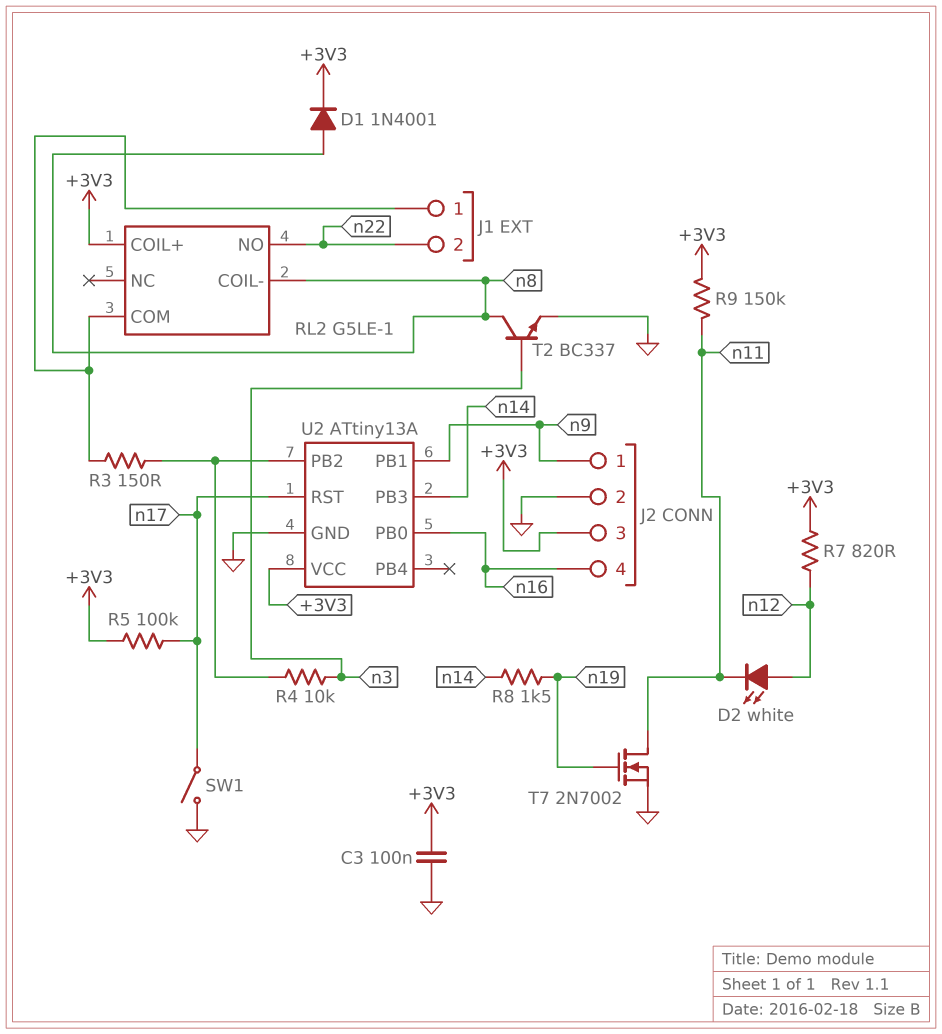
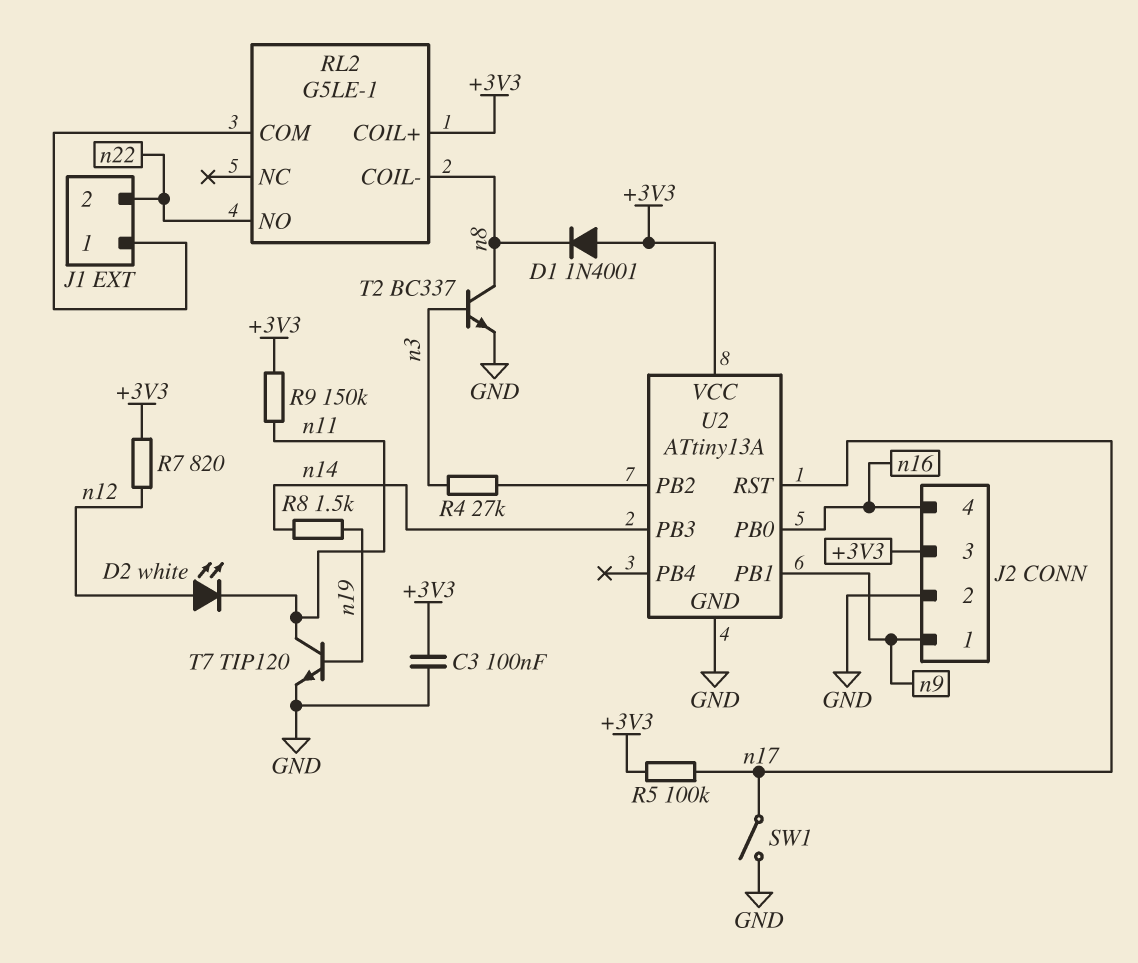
D1: diode 1N4001 (A n8, K +3V3) -> diode 1N4001 (A +3V3, K n8)
R3: 150 (J1/1, U2/PB2) -> none
R4: 10k (U2/PB2, n3) -> 27k (U2/PB2, n3)
T7: NMOS 2N7002 (G n19, D n11, S GND) -> NPN TIP120 (B n19, C n11, E GND)

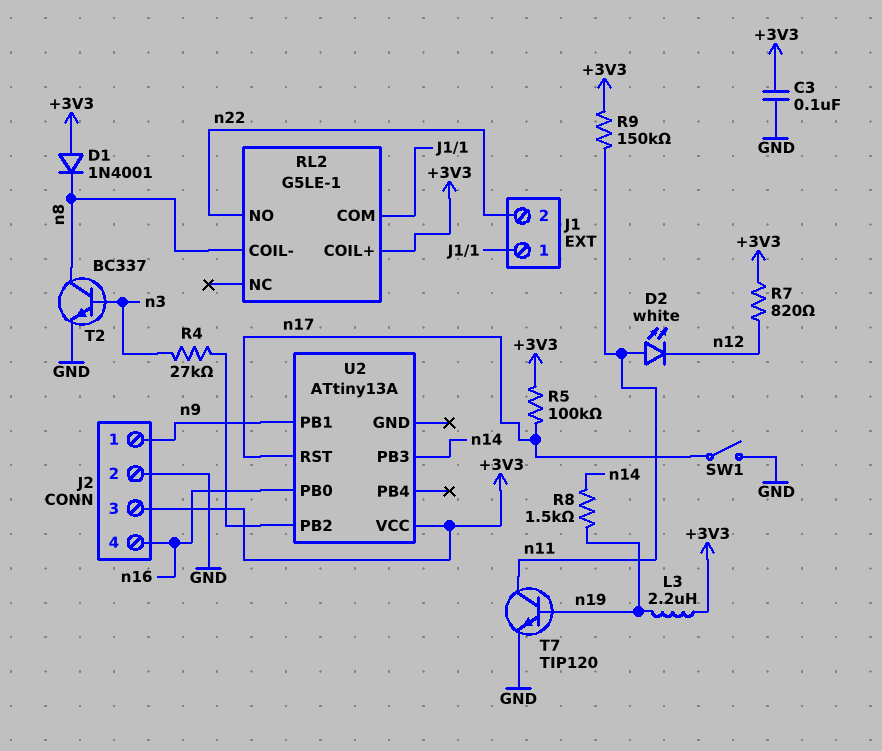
D2: LED white (A n12, K n11) -> LED white (A n11, K n12)
L3: none -> 2.2uH (+3V3, n19)
U2 pin GND: GND -> none

